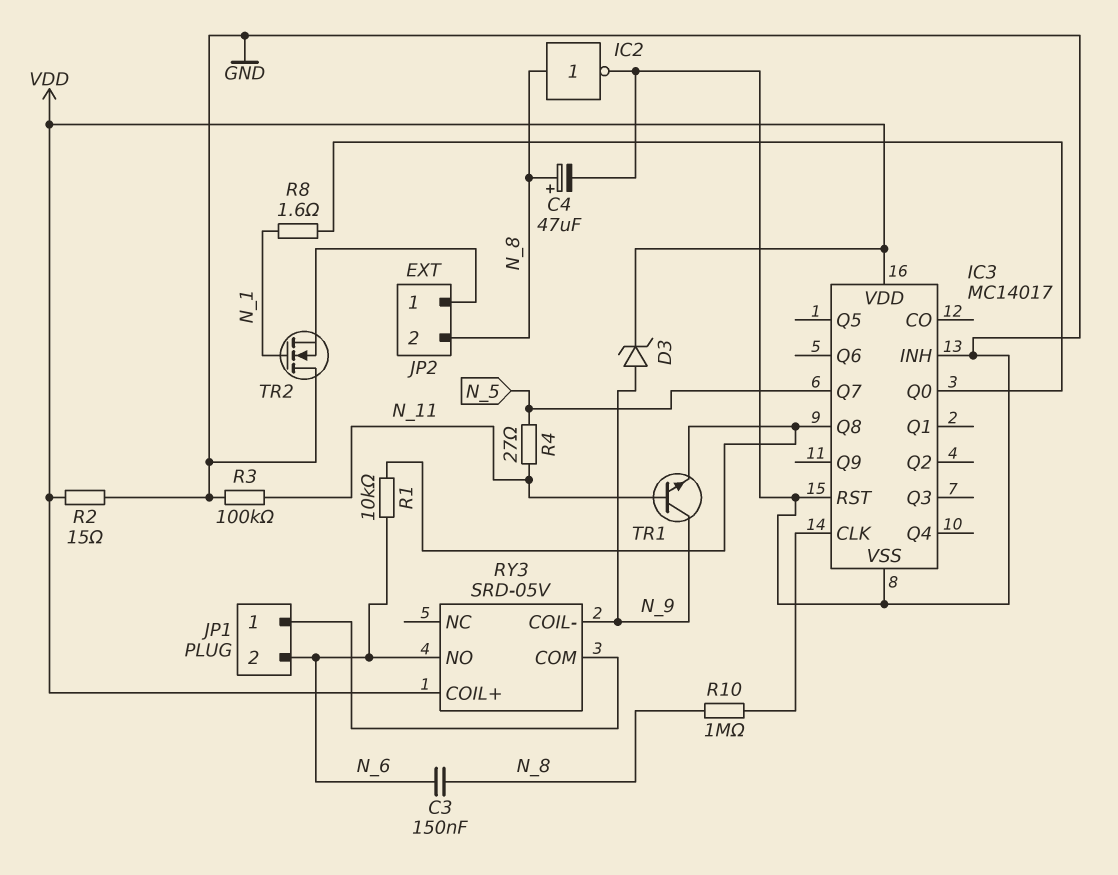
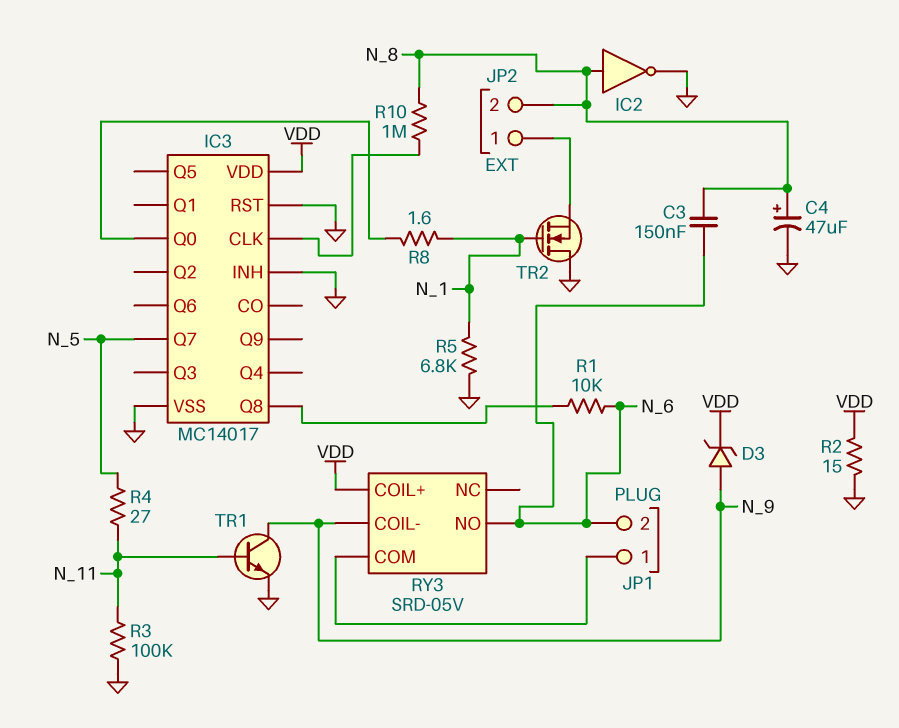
R5: none -> 6.8k (GND, N_1)
TR1: NPN (B N_11, C N_9, E IC3/Q8) -> NPN (B N_11, C N_9, E GND)

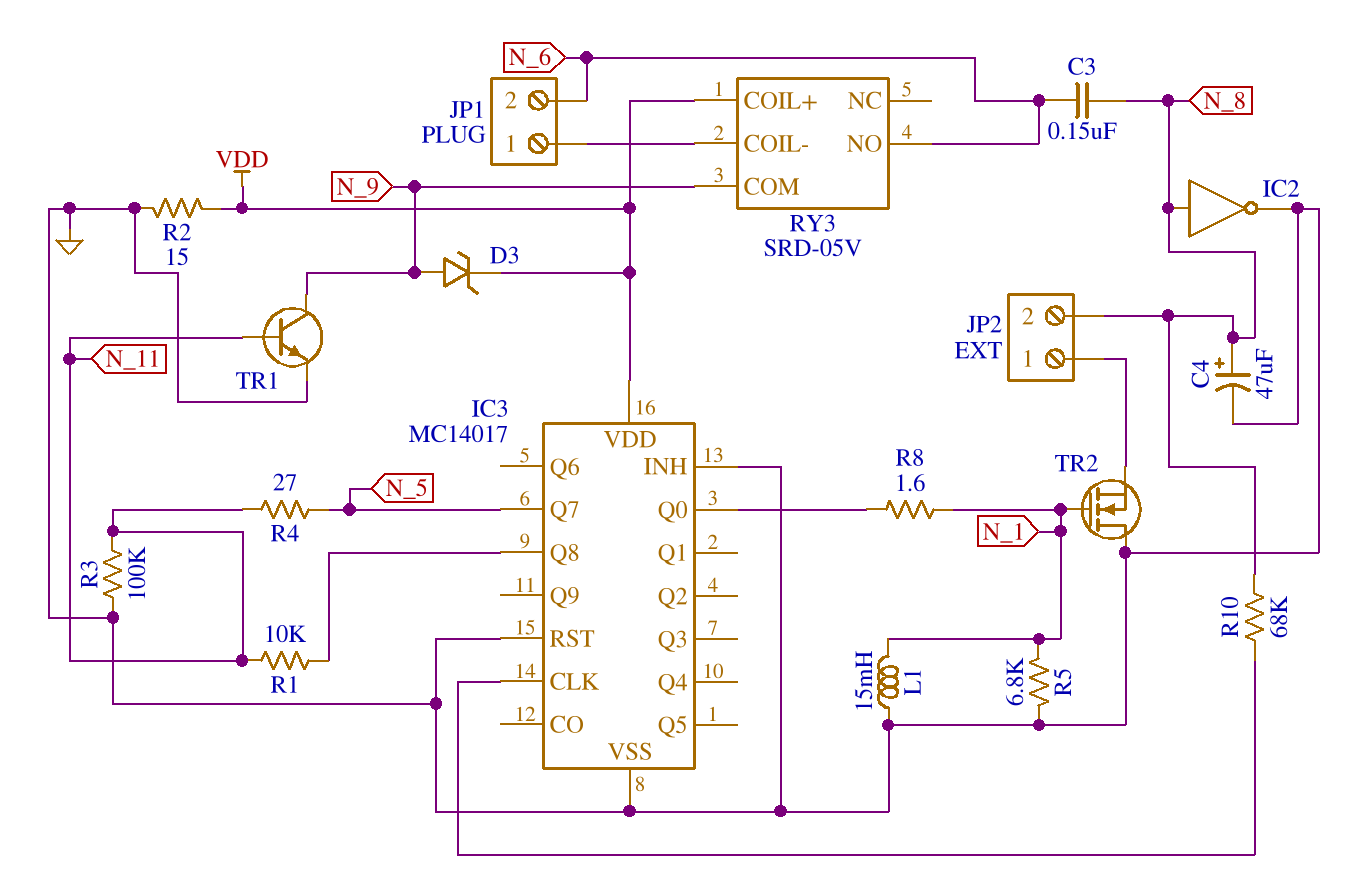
L1: none -> 15mH (GND, N_1)
R1: 10k (IC3/Q8, N_6) -> 10k (IC3/Q8, N_11)
R10: 1M (IC3/CLK, N_8) -> 68k (IC3/CLK, N_8)
RY3 pin COIL-: N_9 -> JP1/1
RY3 pin COM: JP1/1 -> N_9

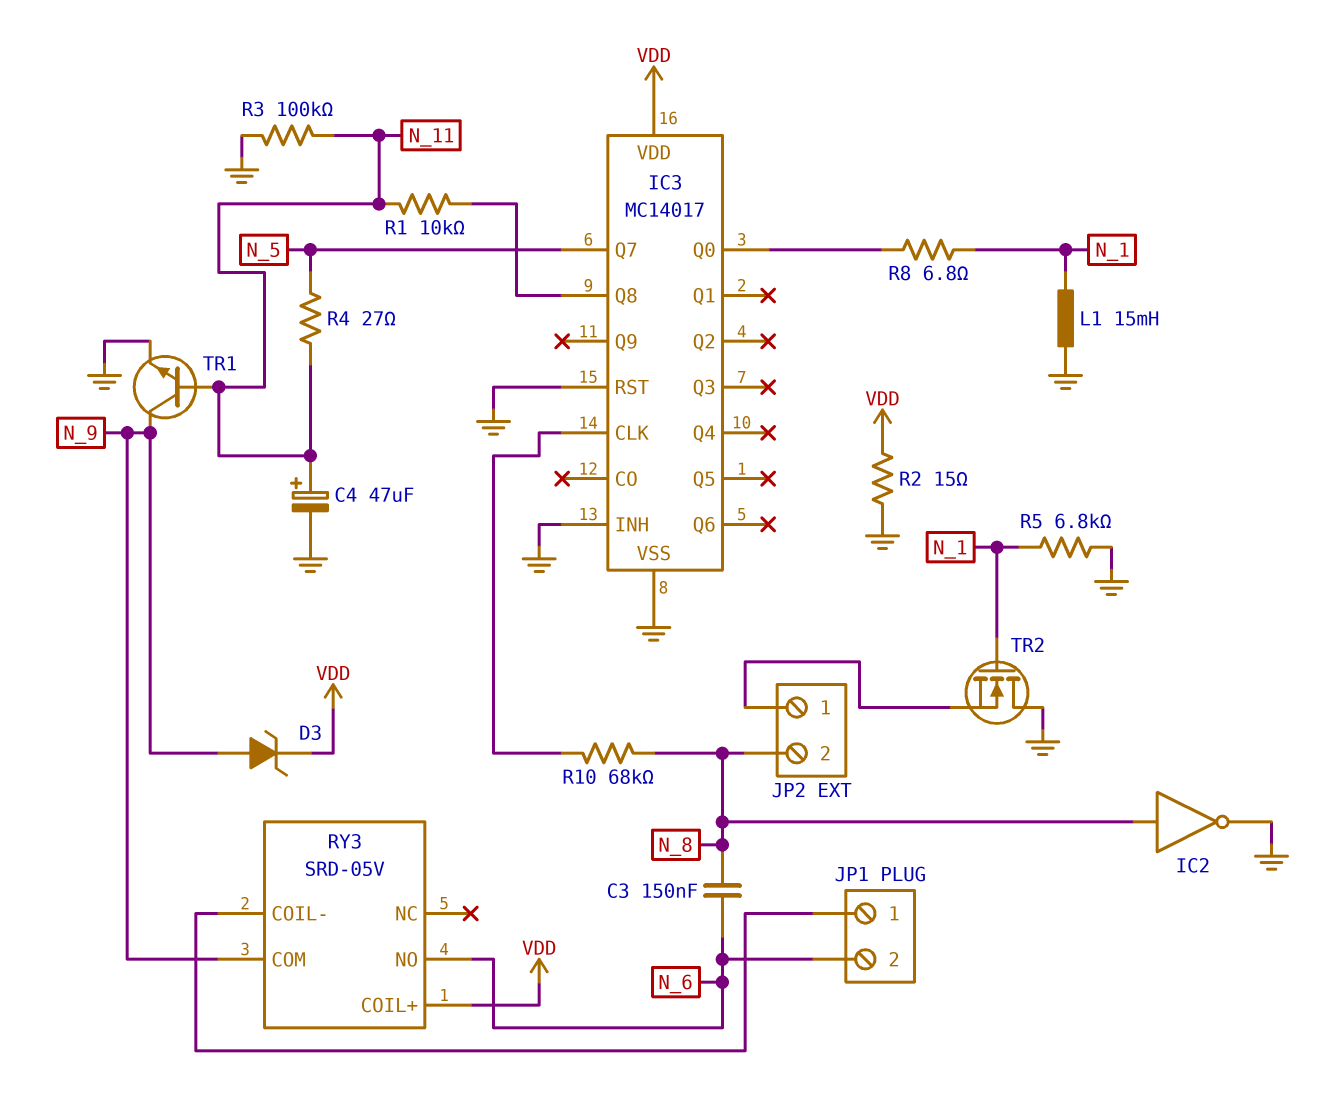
C4: 47uF (plus N_8, minus GND) -> 47uF (plus N_11, minus GND)
R8: 1.6 (IC3/Q0, N_1) -> 6.8 (IC3/Q0, N_1)

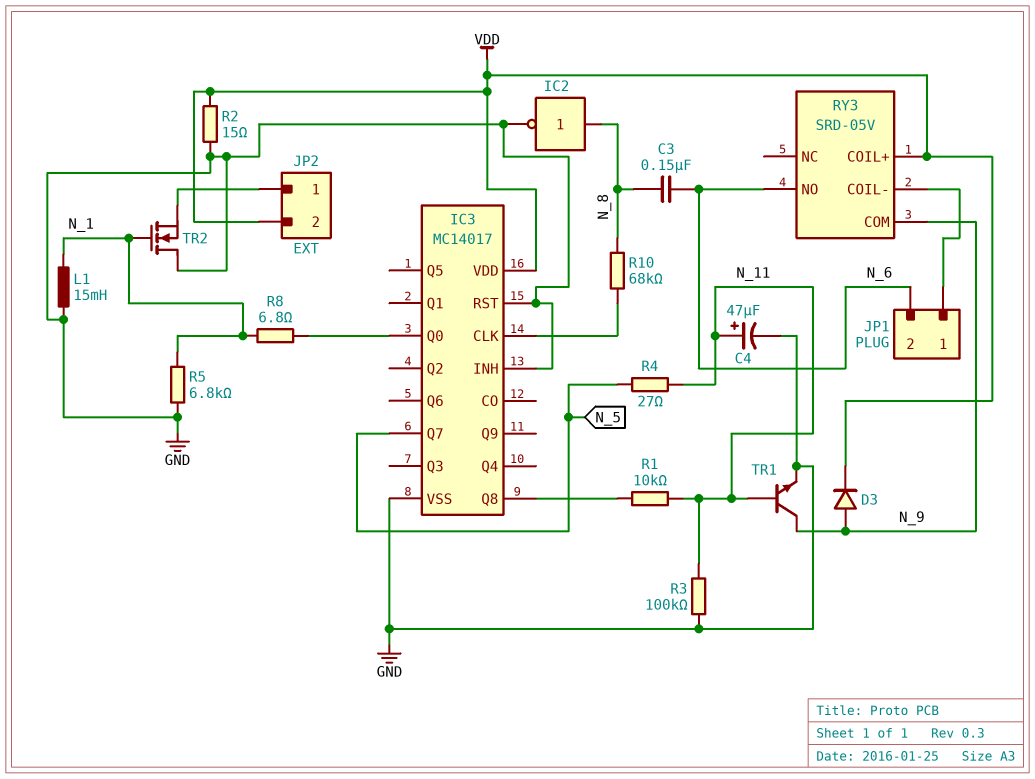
D3: zener (A N_9, K VDD) -> diode (A N_9, K VDD)
JP2 pin 2: N_8 -> VDD

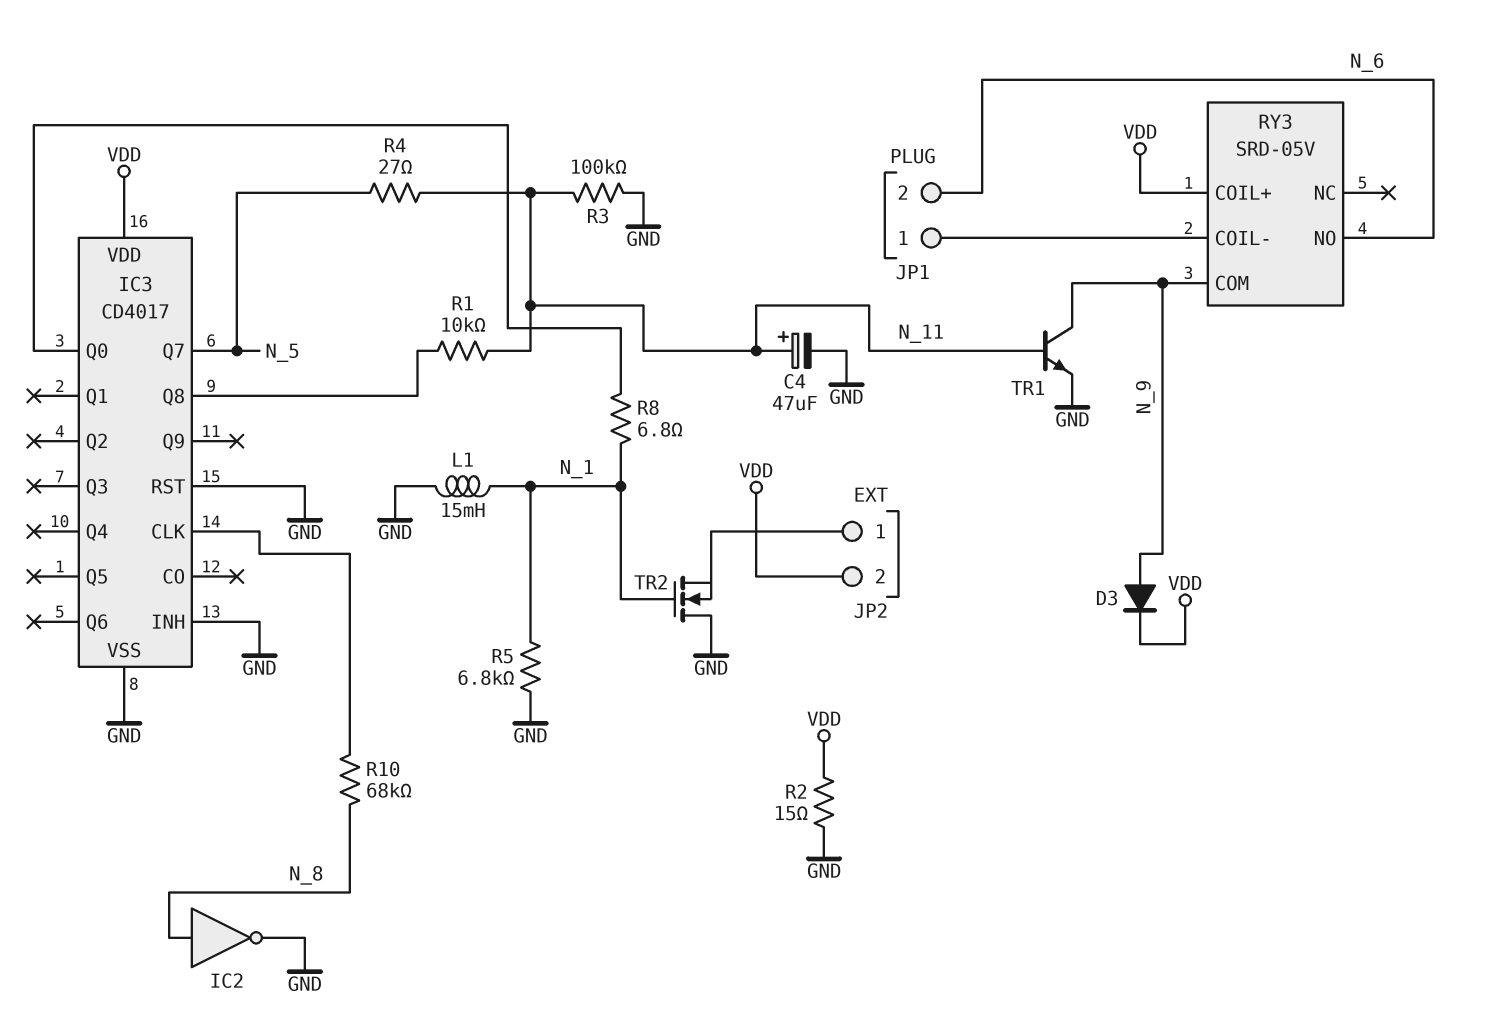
C3: 150nF (N_6, N_8) -> none
IC3: MC14017 -> CD4017

